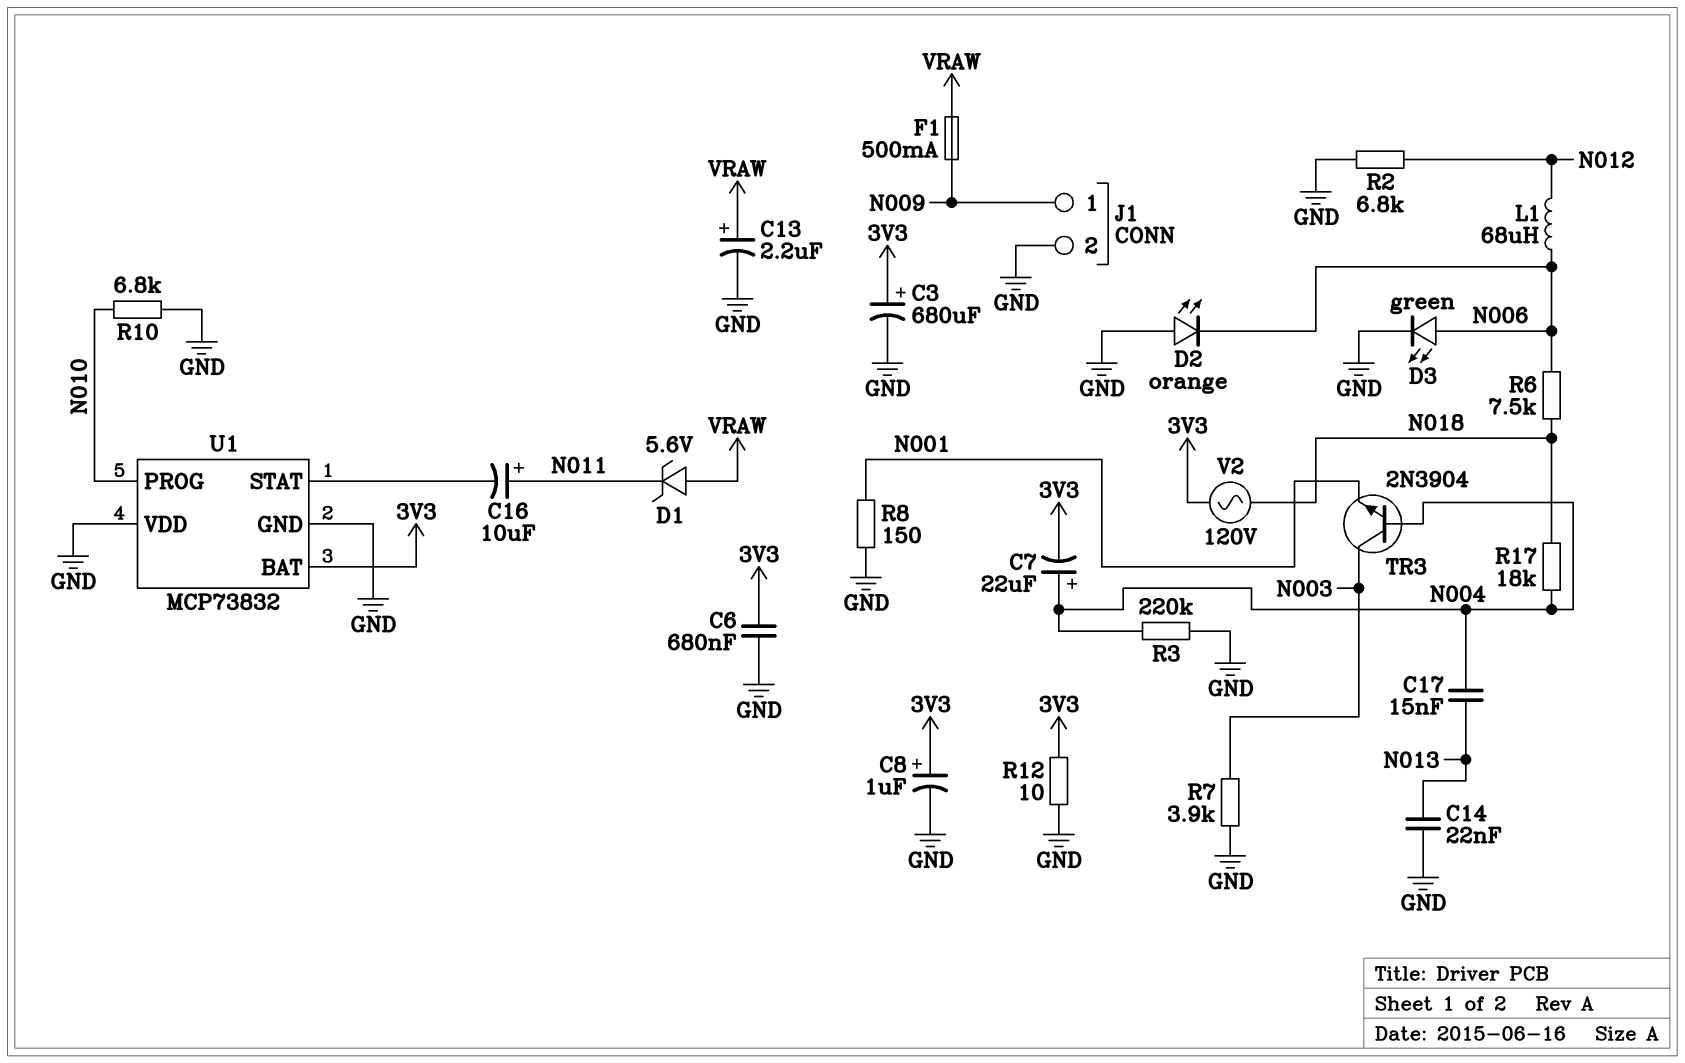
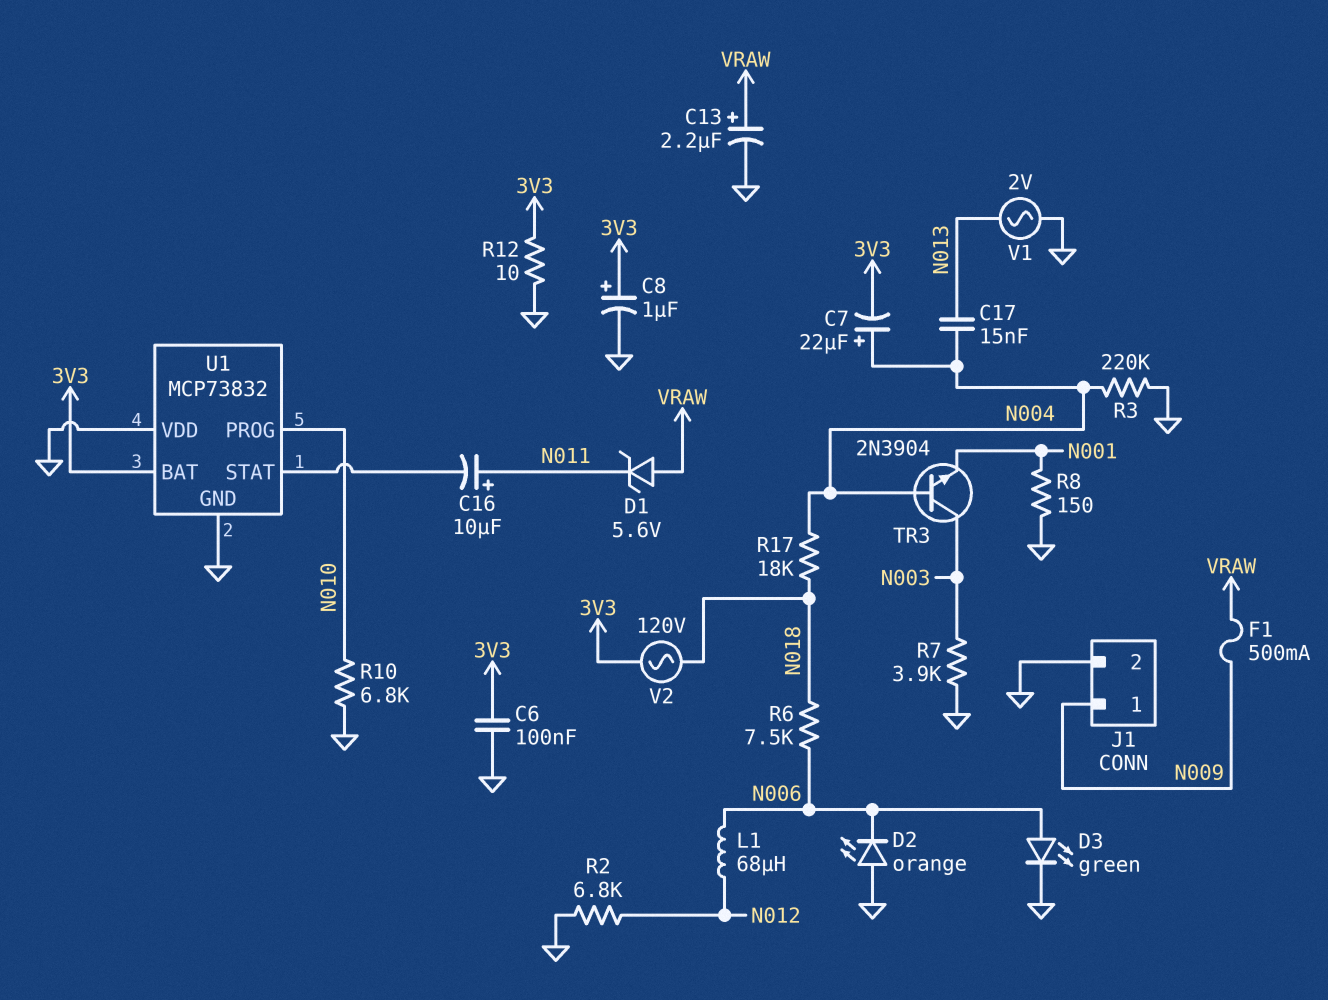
C3: 680uF (plus 3V3, minus GND) -> none
C6: 680nF (3V3, GND) -> 100nF (3V3, GND)
C14: 22nF (GND, N013) -> none
V1: none -> AC 2V (GND, N013)

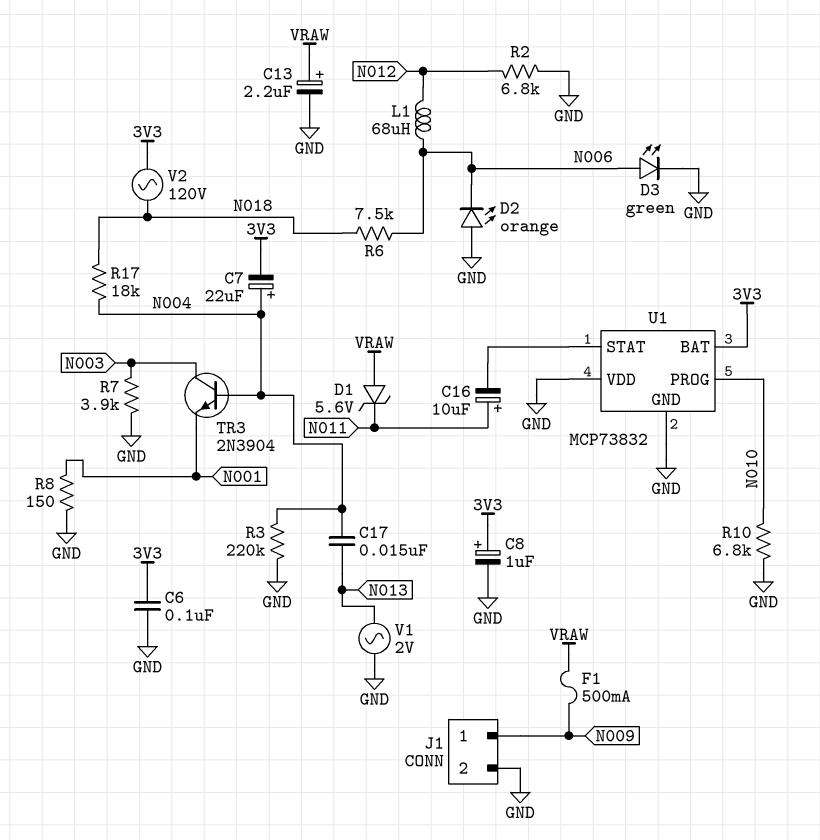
R12: 10 (3V3, GND) -> none

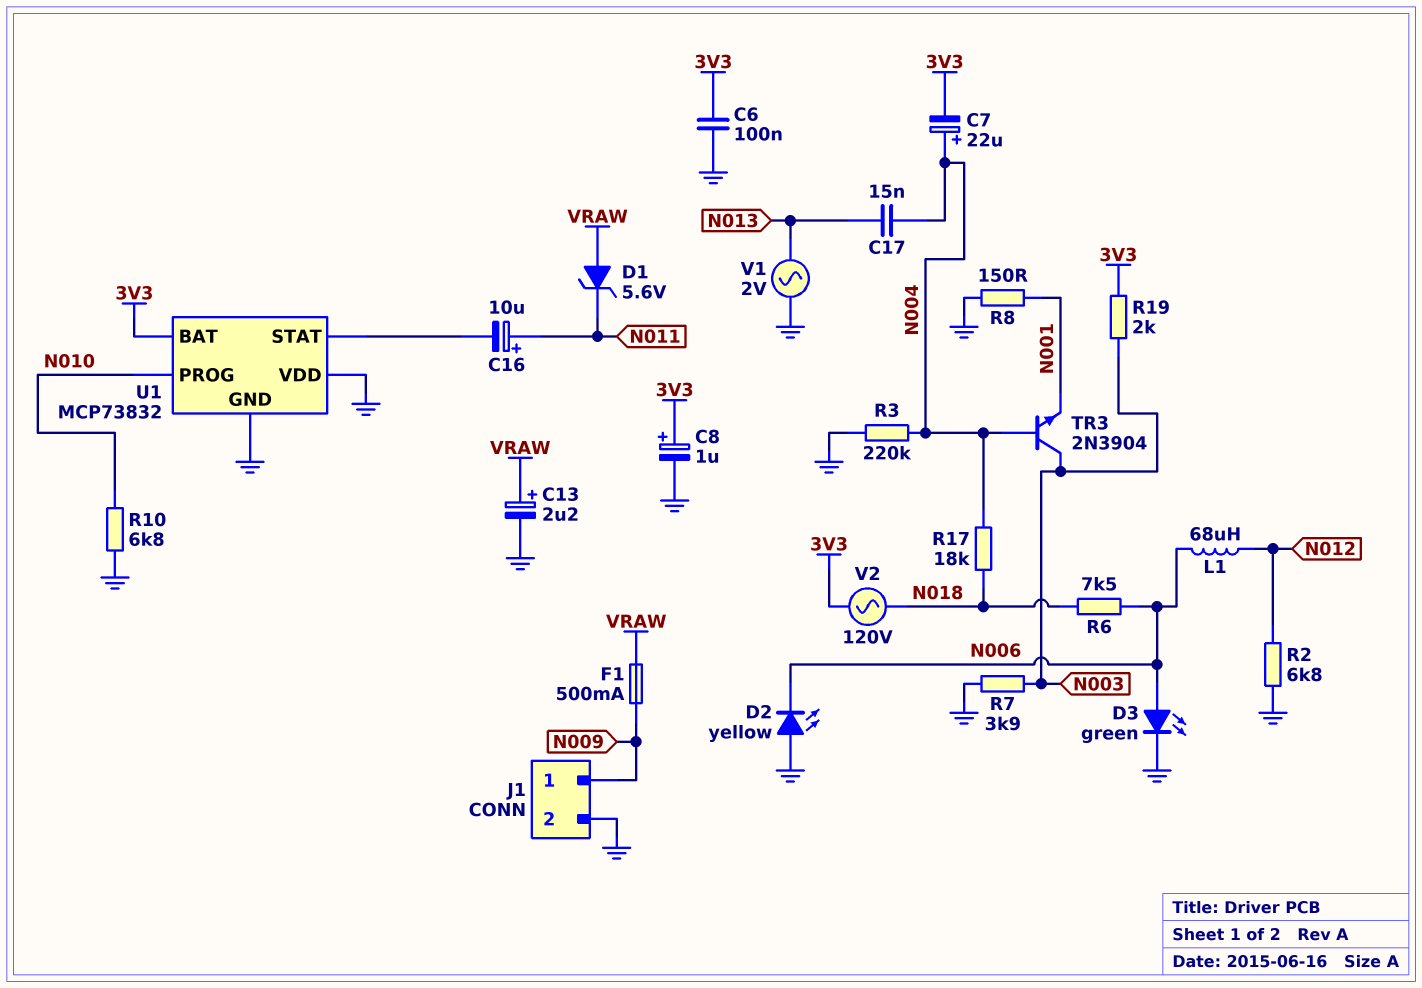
D2: LED orange (A GND, K N006) -> LED yellow (A GND, K N006)
R19: none -> 2k (3V3, N003)

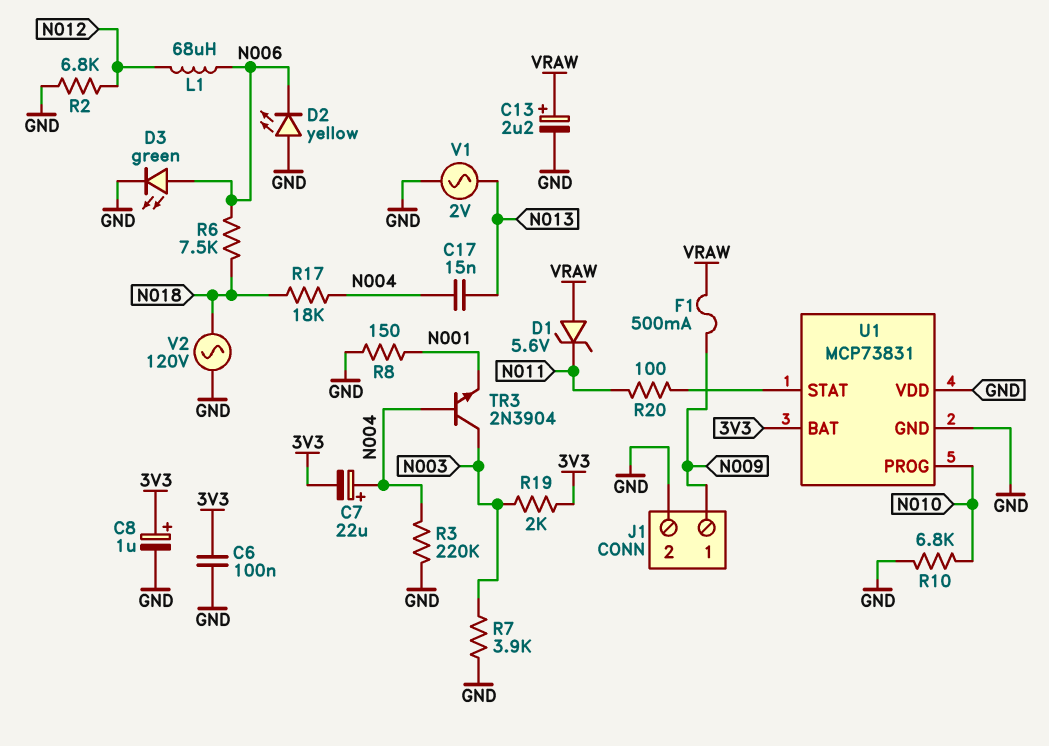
C16: 10uF (plus N011, minus U1/STAT) -> none
R20: none -> 100 (N011, U1/STAT)
U1: MCP73832 -> MCP73831
V2: AC 120V (3V3, N018) -> AC 120V (GND, N018)

